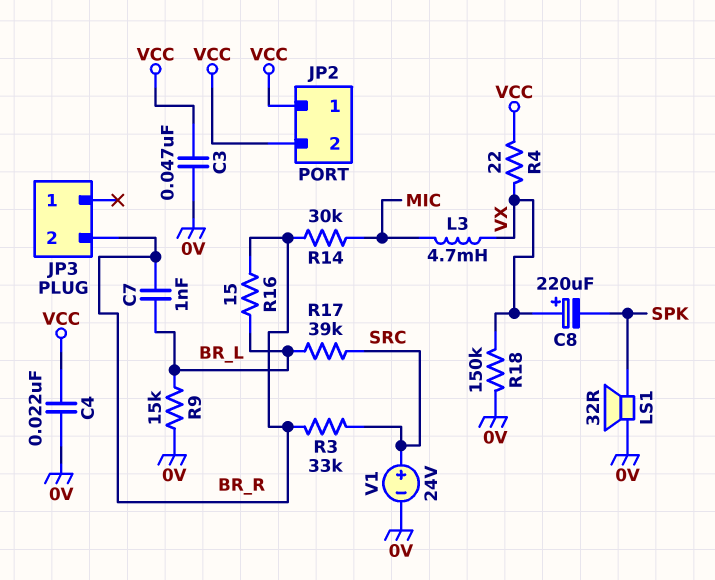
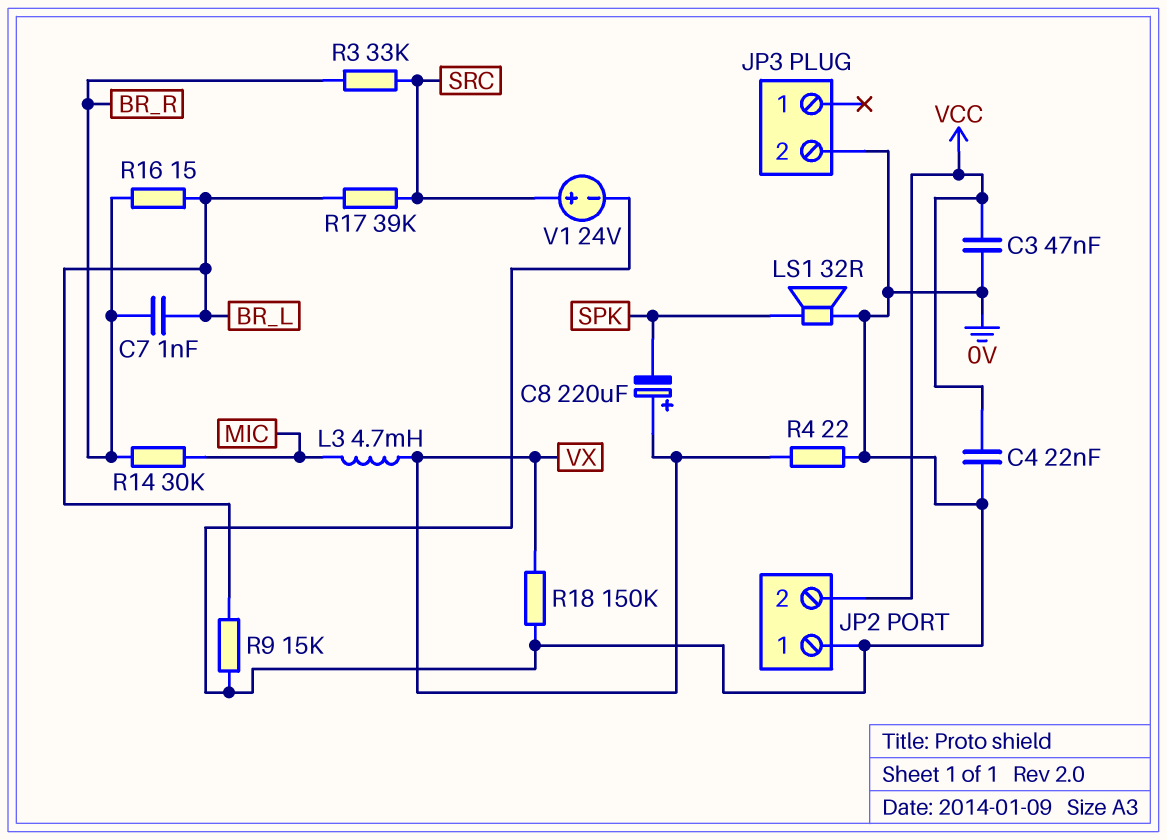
JP2 pin 1: VCC -> 0V
JP3 pin 2: BR_R -> 0V
R4: 22 (VCC, VX) -> 22 (0V, VX)

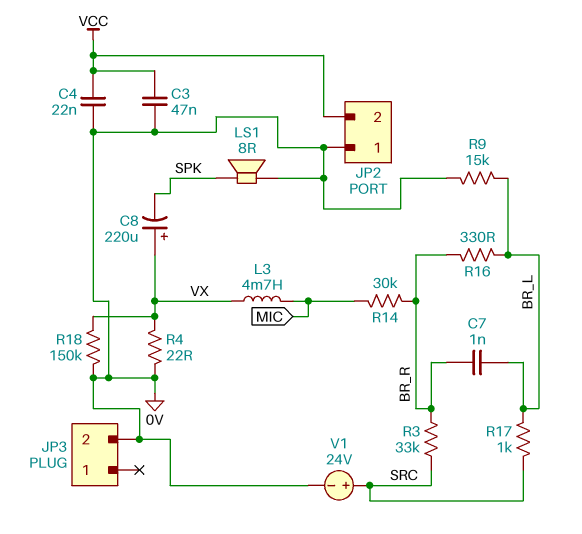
LS1: speaker 32R (0V, SPK) -> speaker 8R (0V, SPK)
R16: 15 (BR_L, BR_R) -> 330 (BR_L, BR_R)
R17: 39k (BR_L, SRC) -> 1k (BR_L, SRC)

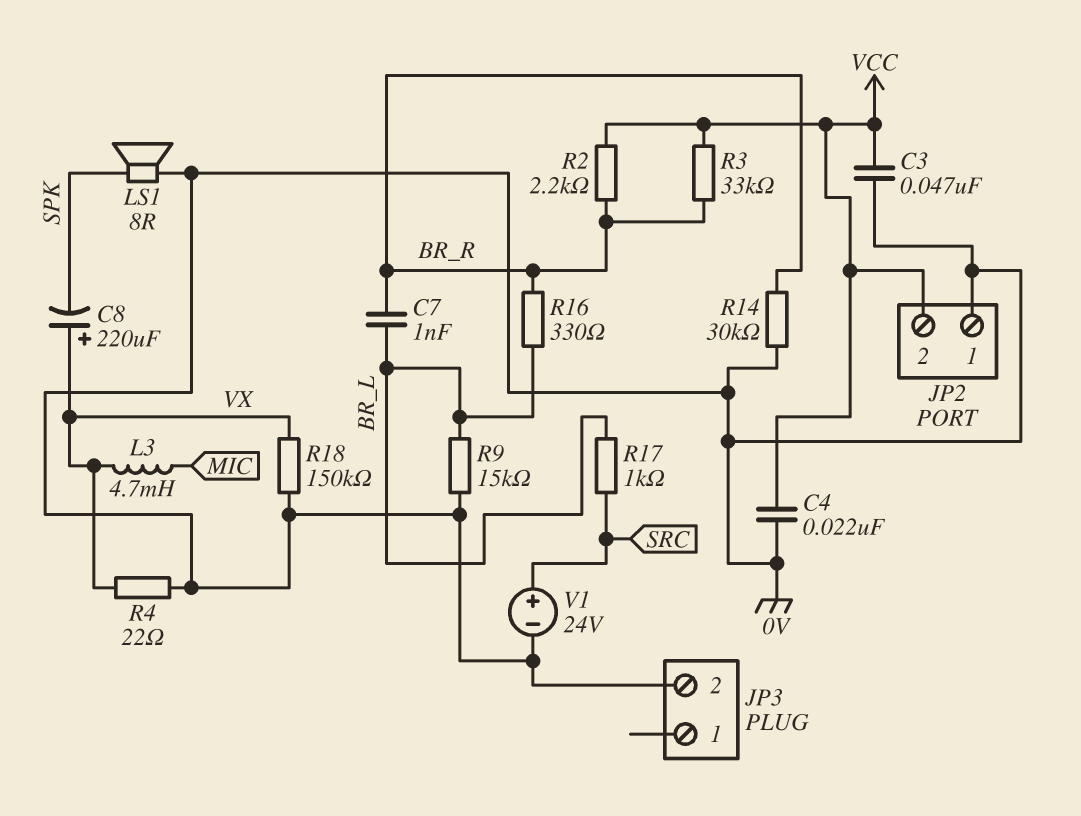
R2: none -> 2.2k (BR_R, VCC)
R3: 33k (BR_R, SRC) -> 33k (BR_R, VCC)
R14: 30k (BR_R, MIC) -> 30k (0V, BR_R)

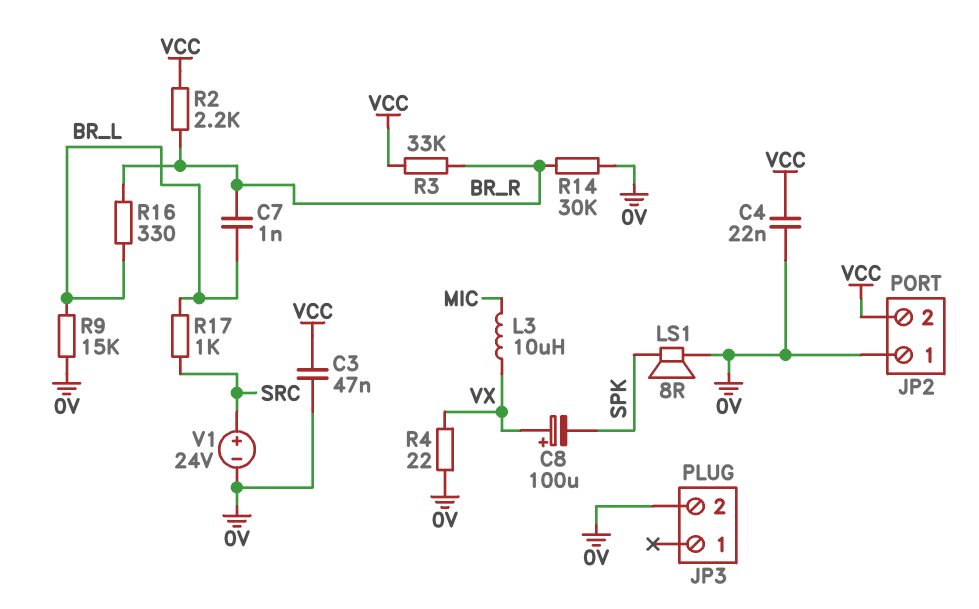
C8: 220uF (plus VX, minus SPK) -> 100uF (plus VX, minus SPK)
L3: 4.7mH (MIC, VX) -> 10uH (MIC, VX)
R18: 150k (0V, VX) -> none

